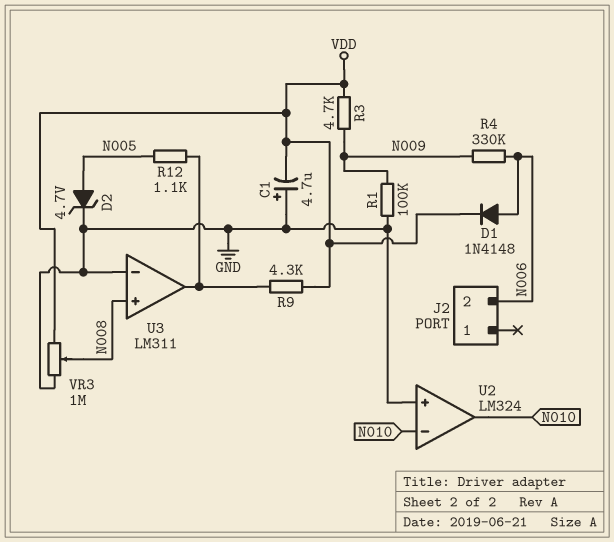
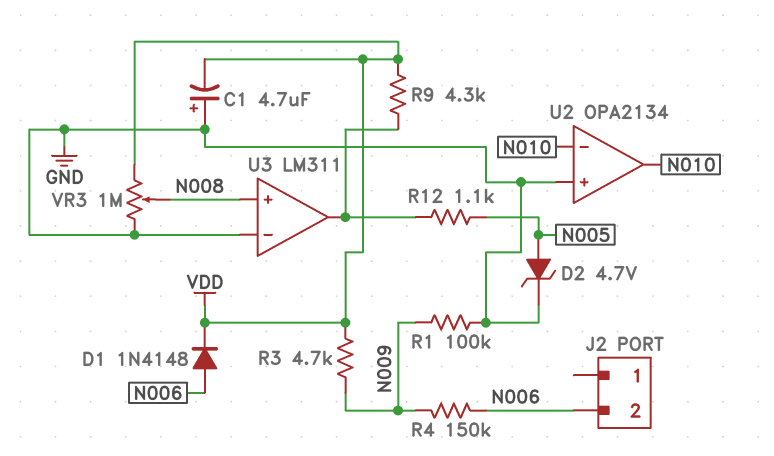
R4: 330k (N006, N009) -> 150k (N006, N009)
U2: LM324 -> OPA2134

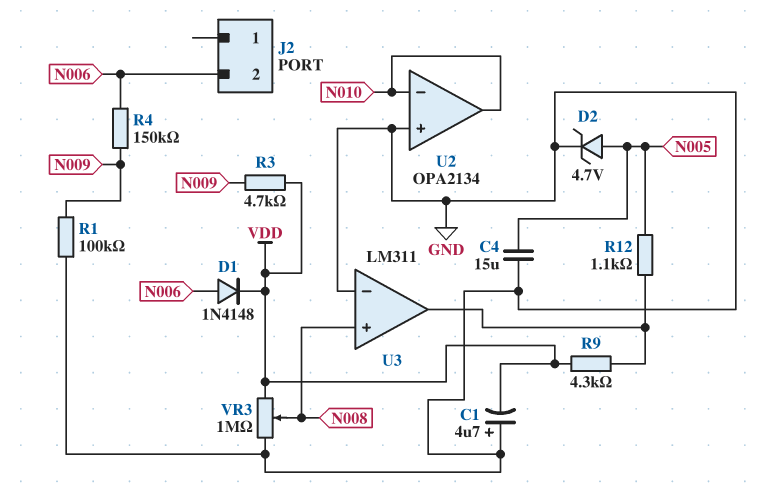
C4: none -> 15uF (GND, N005)

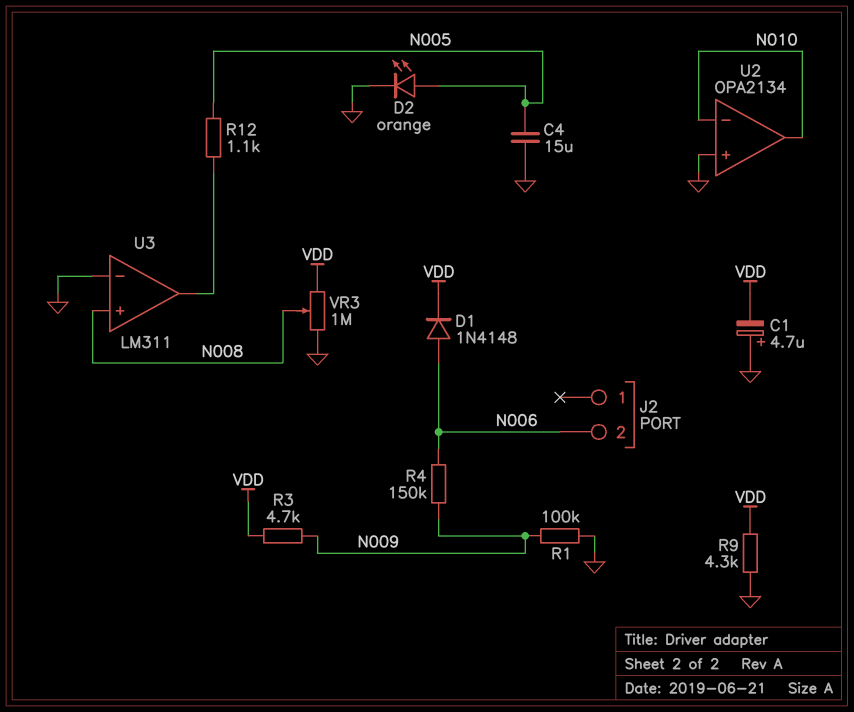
D2: zener 4.7V (A N005, K GND) -> LED orange (A N005, K GND)
R9: 4.3k (U3/out, VDD) -> 4.3k (GND, VDD)

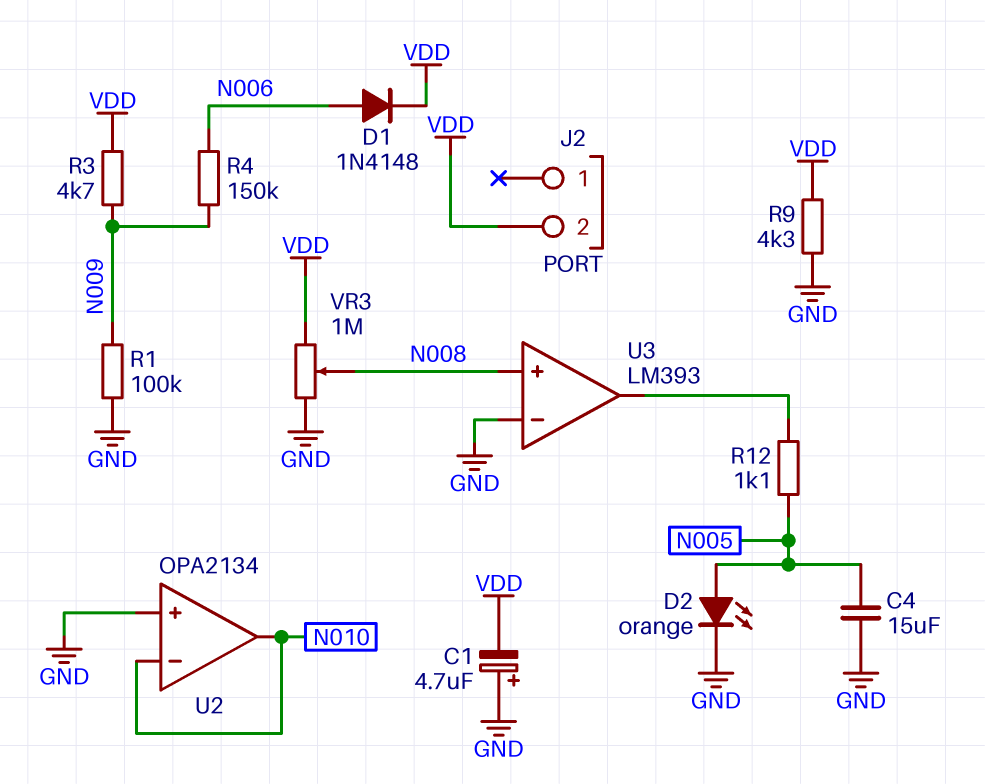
J2 pin 2: N006 -> VDD
U3: LM311 -> LM393

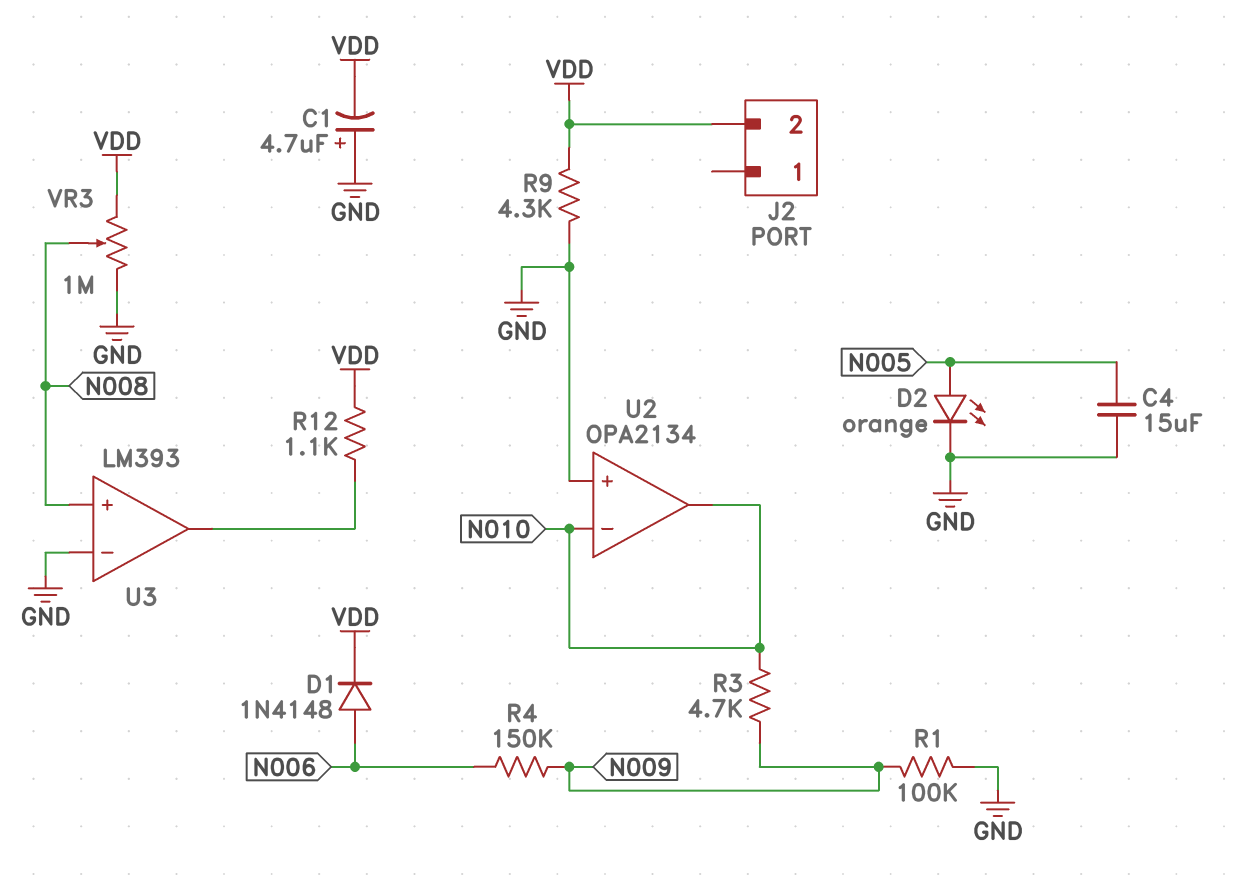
R3: 4.7k (N009, VDD) -> 4.7k (N009, N010)
R12: 1.1k (N005, U3/out) -> 1.1k (U3/out, VDD)

